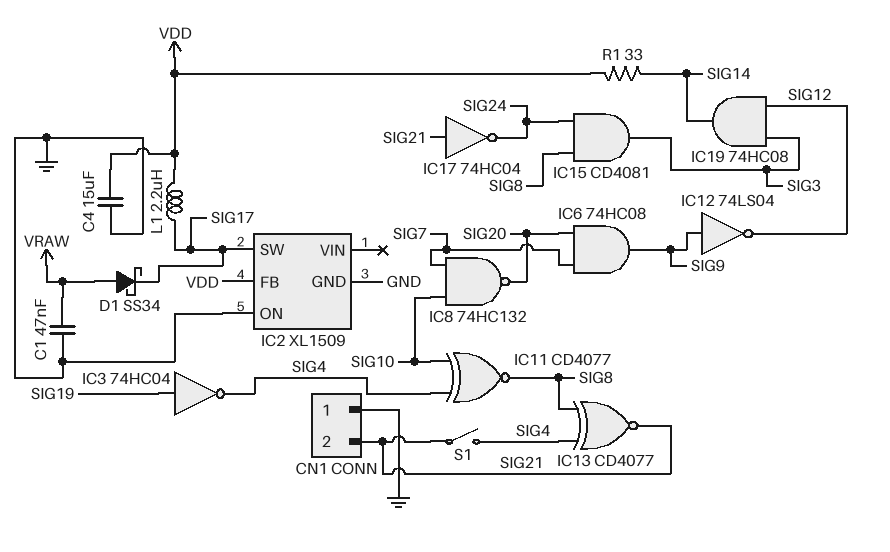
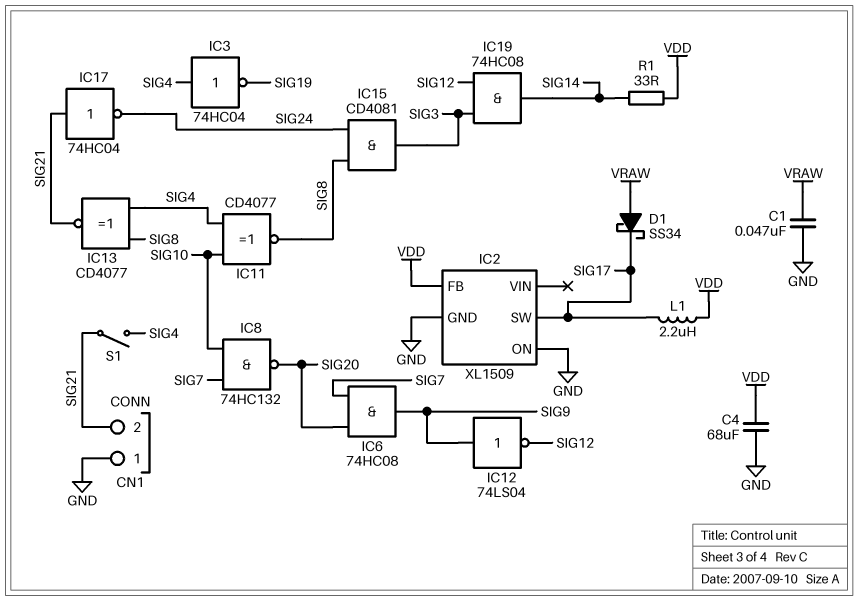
C4: 15uF (GND, VDD) -> 68uF (GND, VDD)
IC3: NOT 74HC04 (in SIG19, out SIG4) -> NOT 74HC04 (in SIG4, out SIG19)

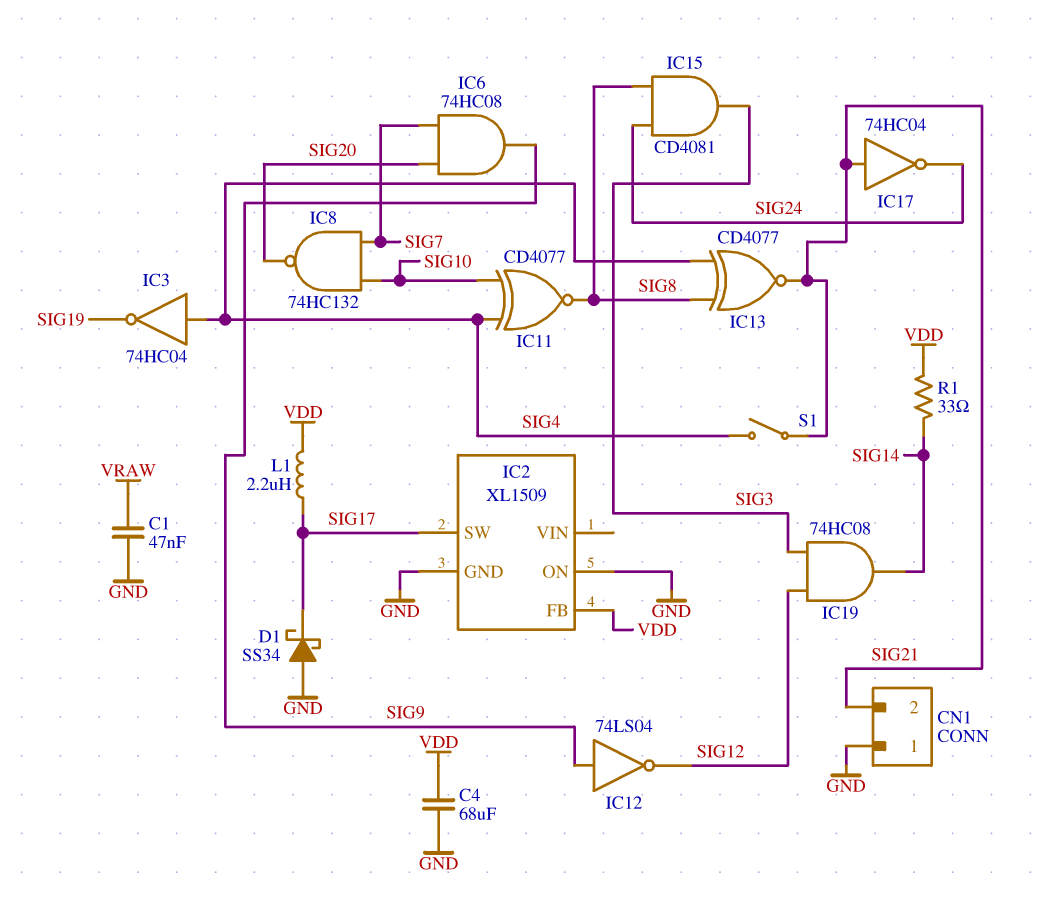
D1: schottky SS34 (A VRAW, K SIG17) -> schottky SS34 (A GND, K SIG17)

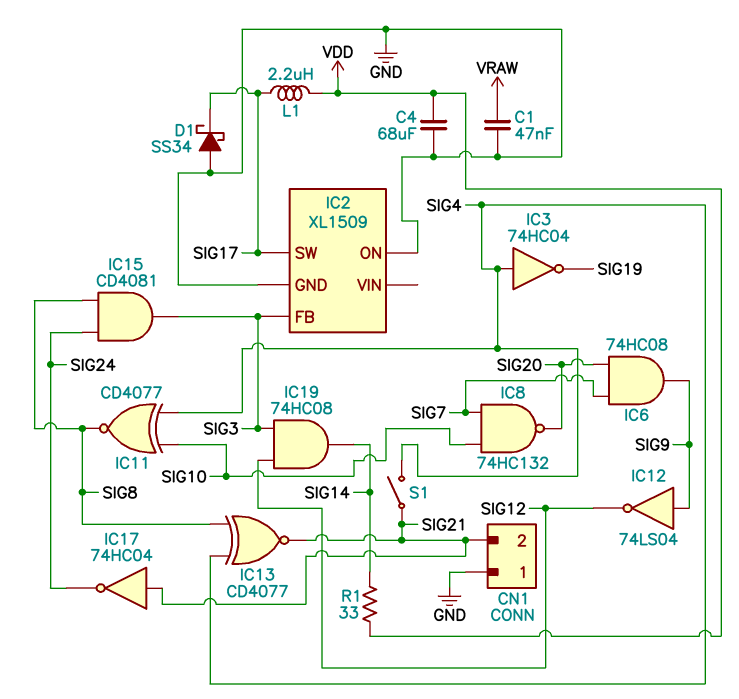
IC2 pin FB: VDD -> SIG3

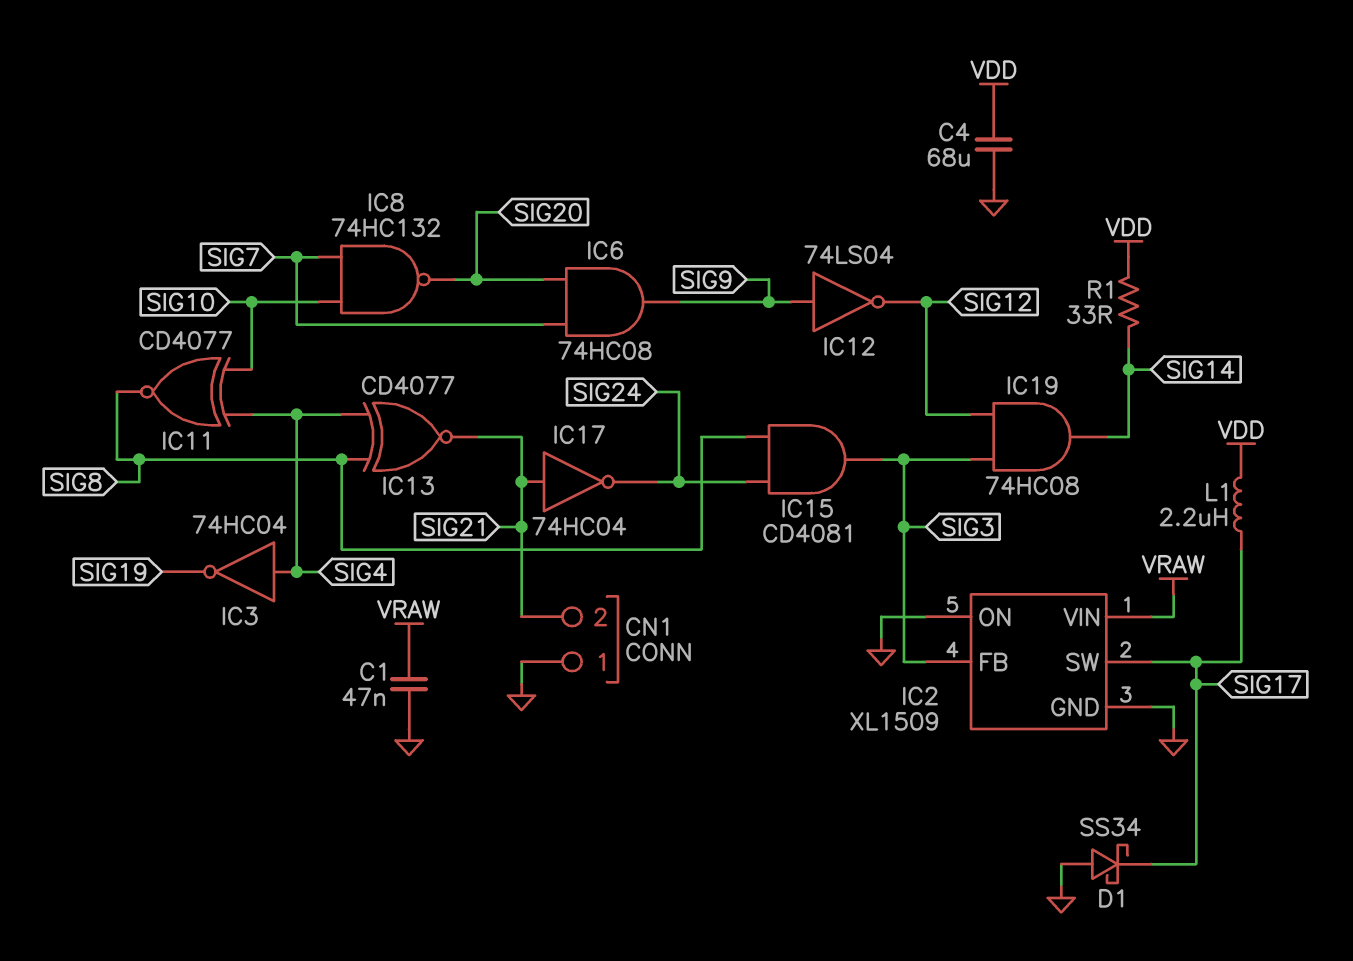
IC2 pin VIN: none -> VRAW
S1: switch (SIG4, SIG21) -> none

